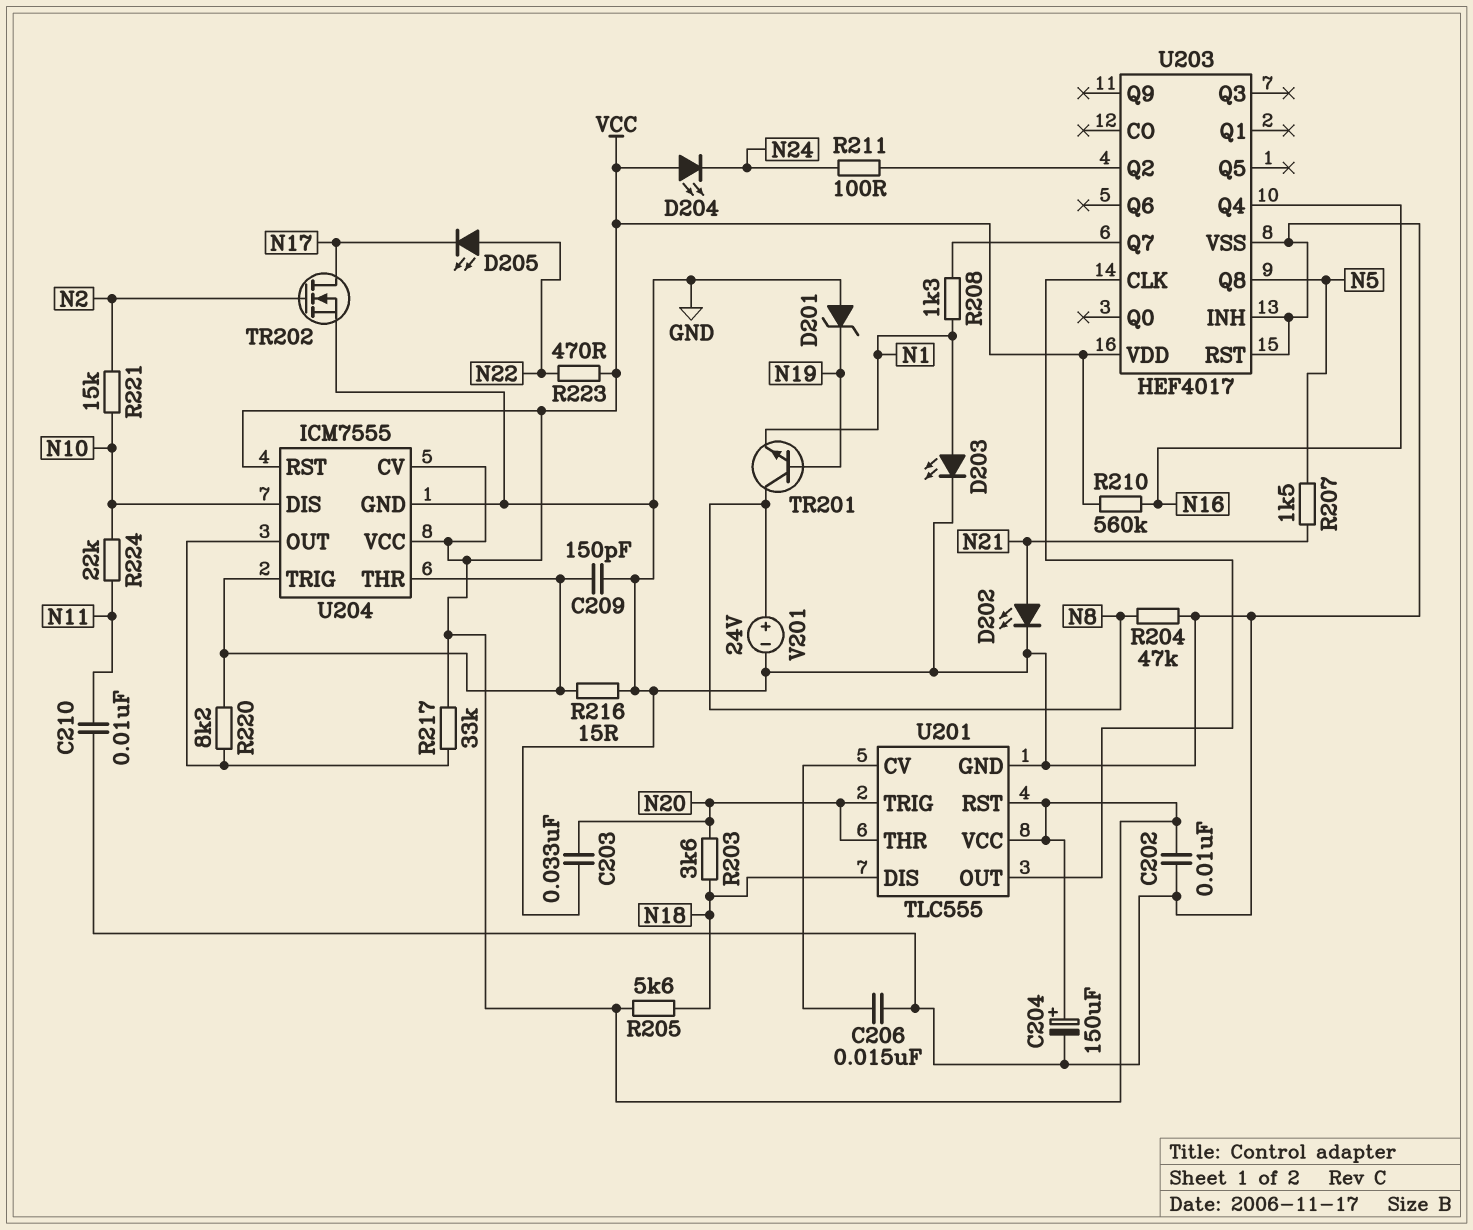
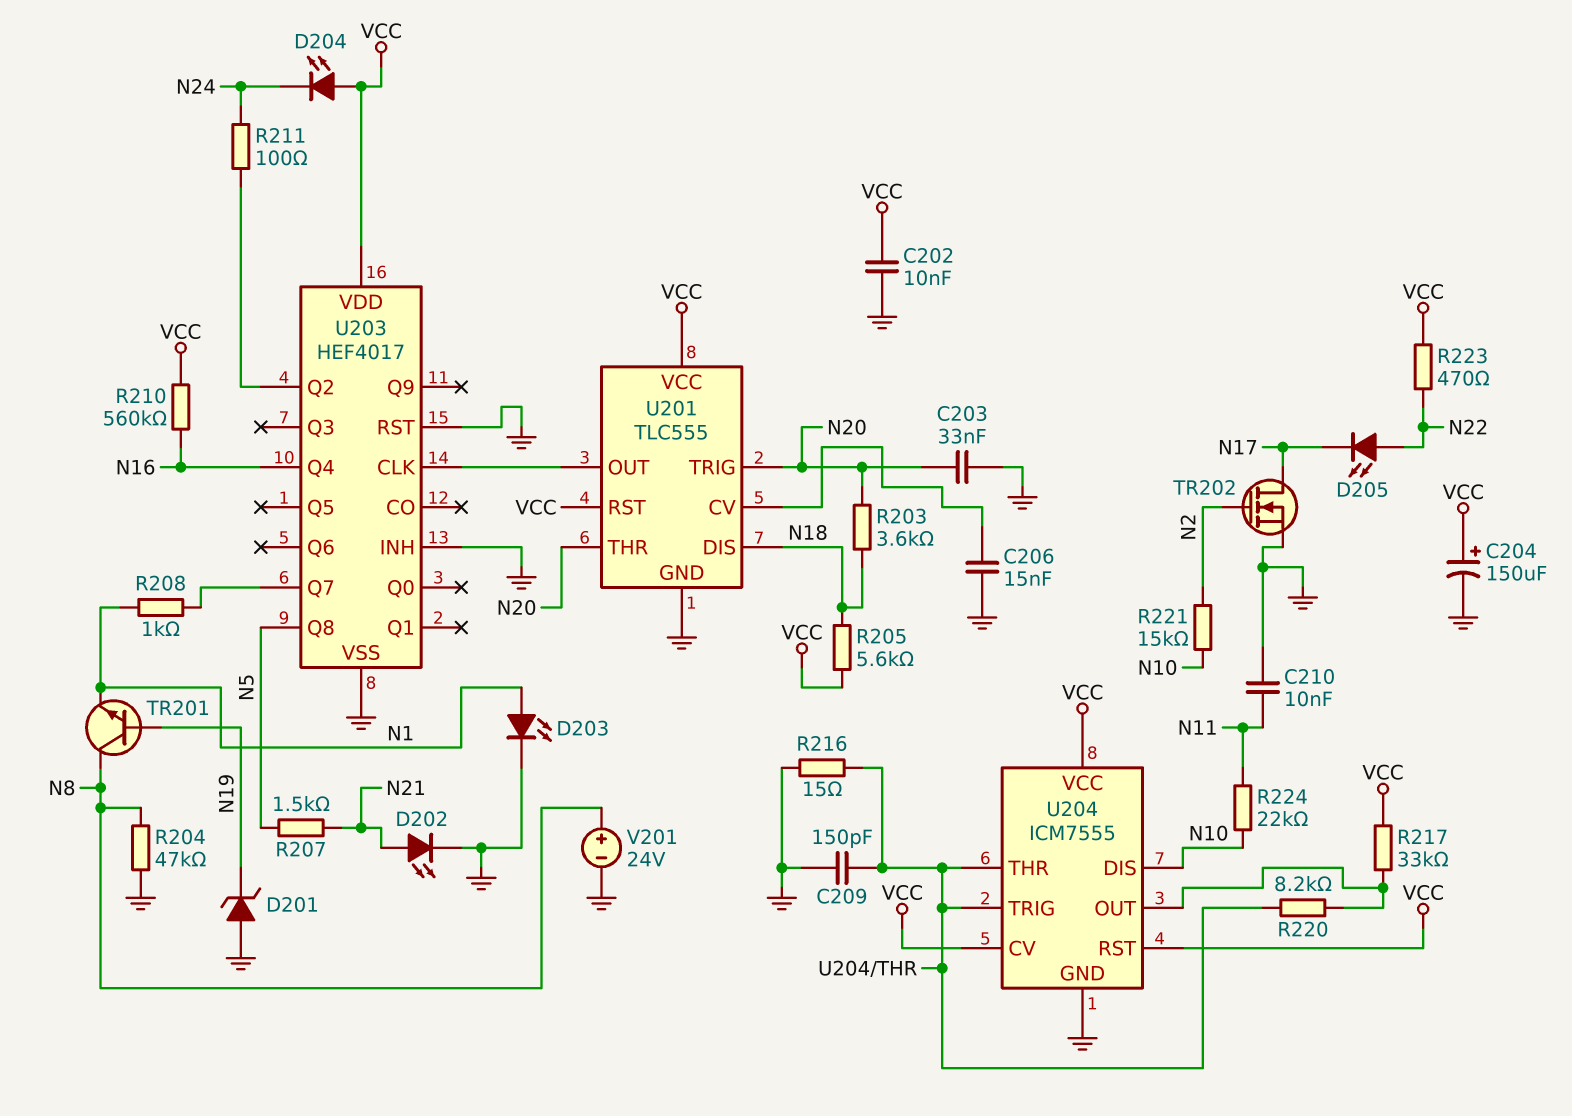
R208: 1.3k (N1, U203/Q7) -> 1k (N1, U203/Q7)

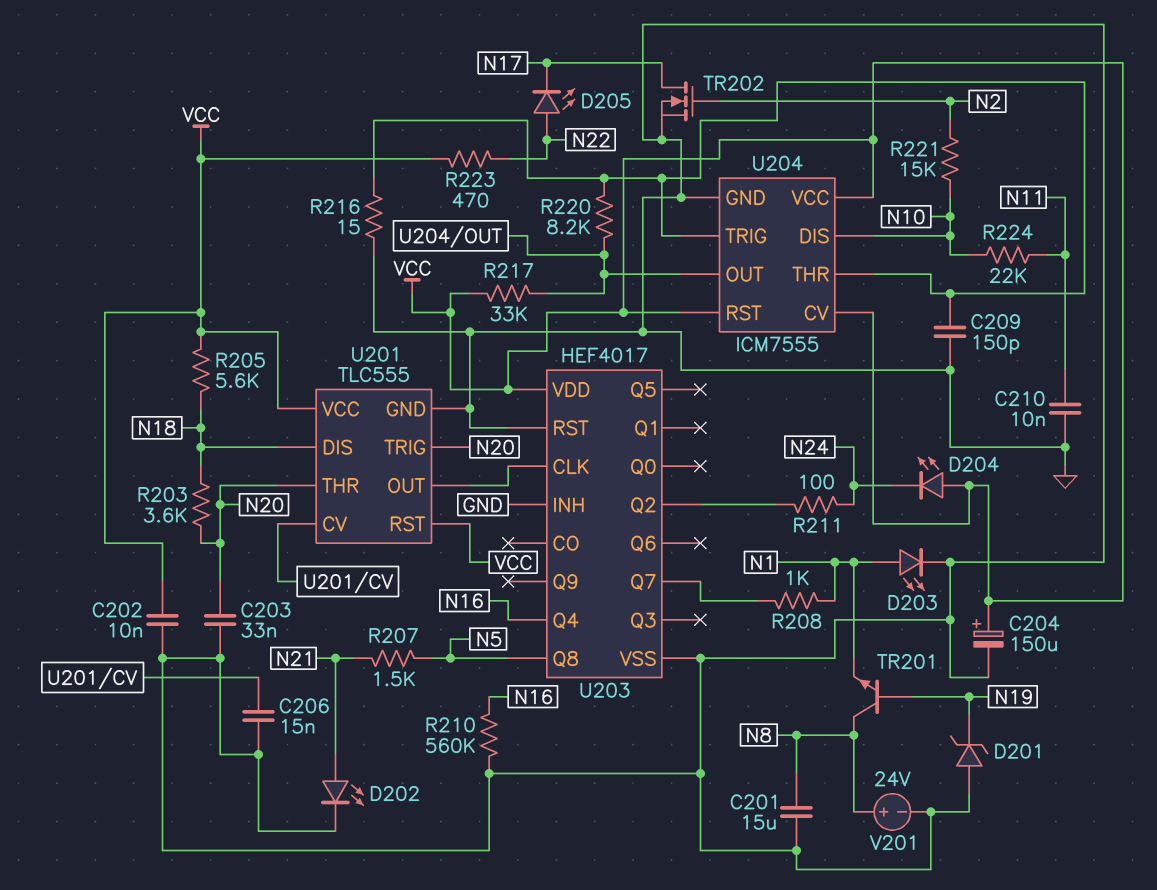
C201: none -> 15uF (GND, N8)
R204: 47k (GND, N8) -> none
R210: 560k (N16, VCC) -> 560k (GND, N16)

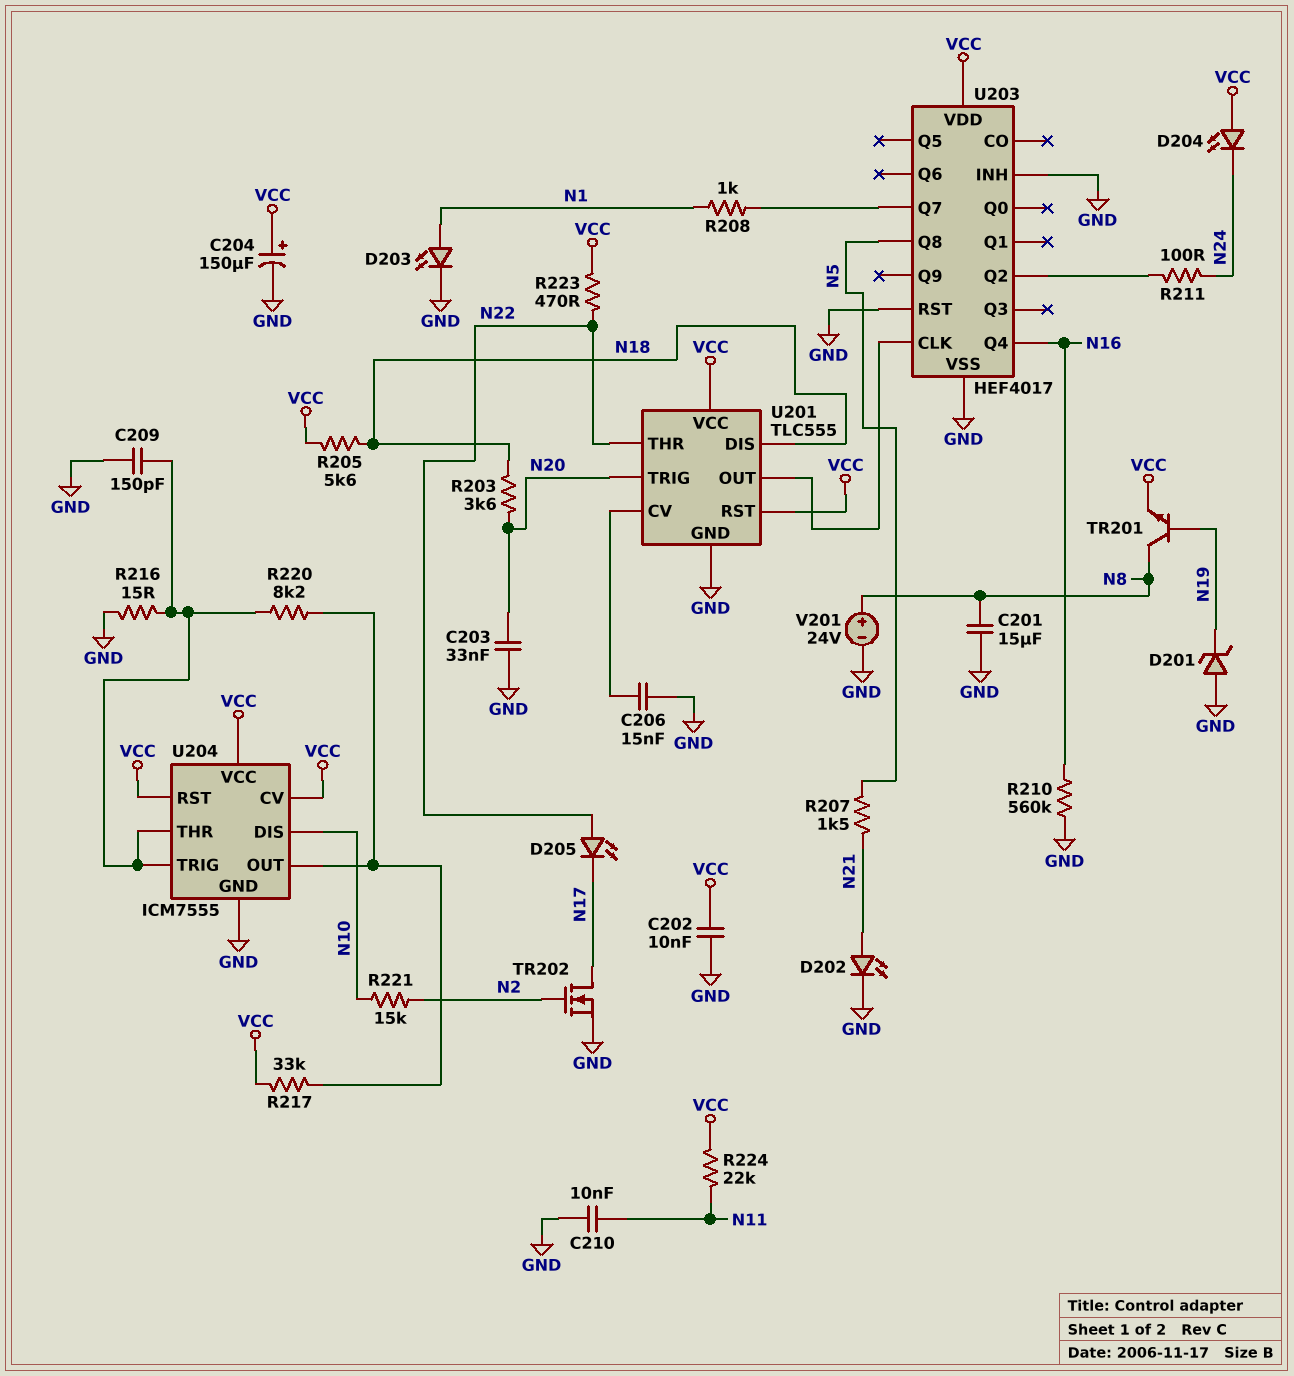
R224: 22k (N10, N11) -> 22k (N11, VCC)
TR201: NPN (B N19, C N8, E N1) -> NPN (B N19, C N8, E VCC)
U201 pin THR: N20 -> N22

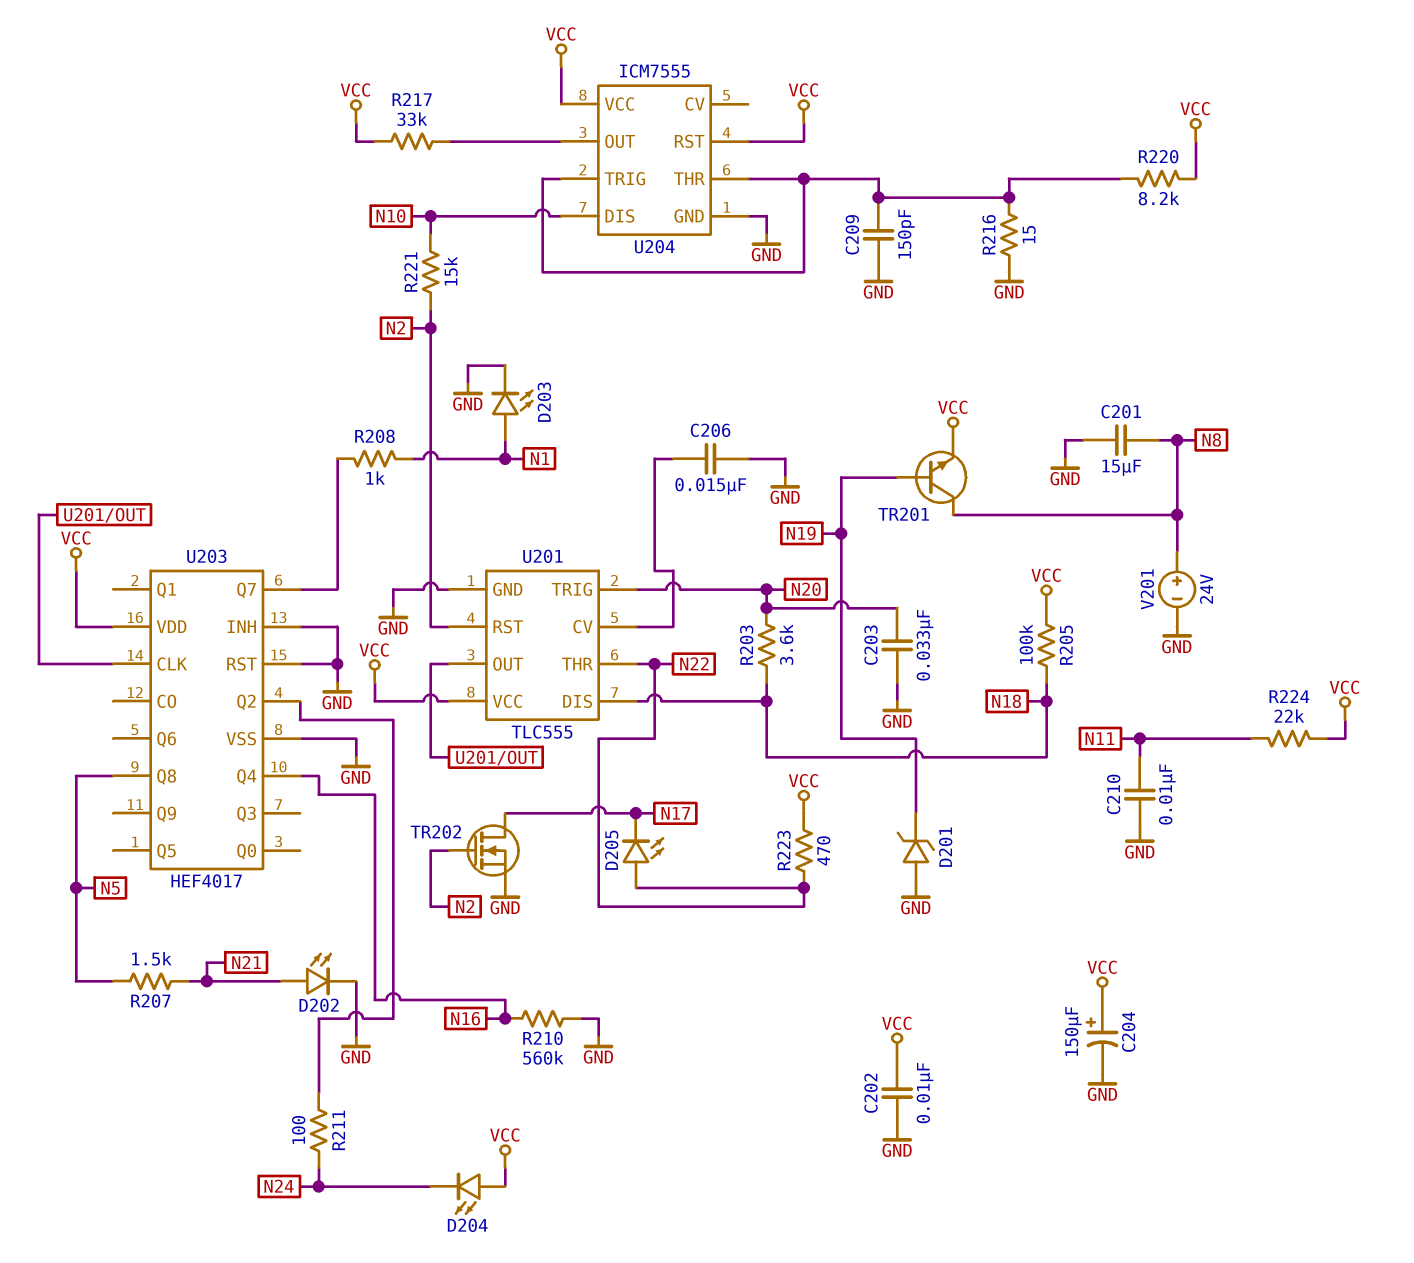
R205: 5.6k (N18, VCC) -> 100k (N18, VCC)
R220: 8.2k (U204/OUT, U204/THR) -> 8.2k (U204/THR, VCC)
U201 pin RST: VCC -> N2
U204 pin CV: VCC -> none

